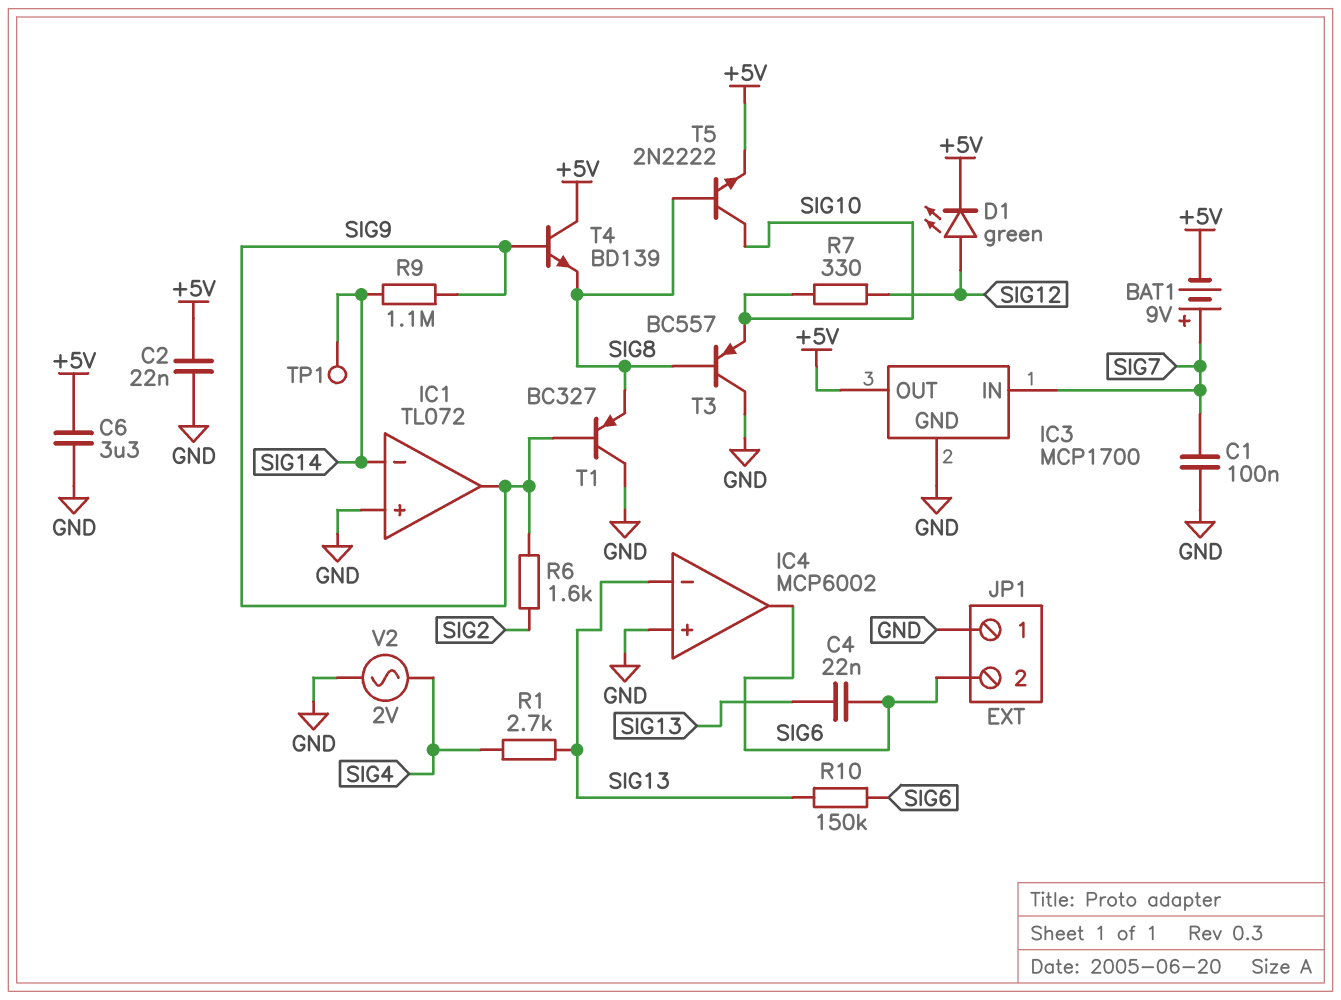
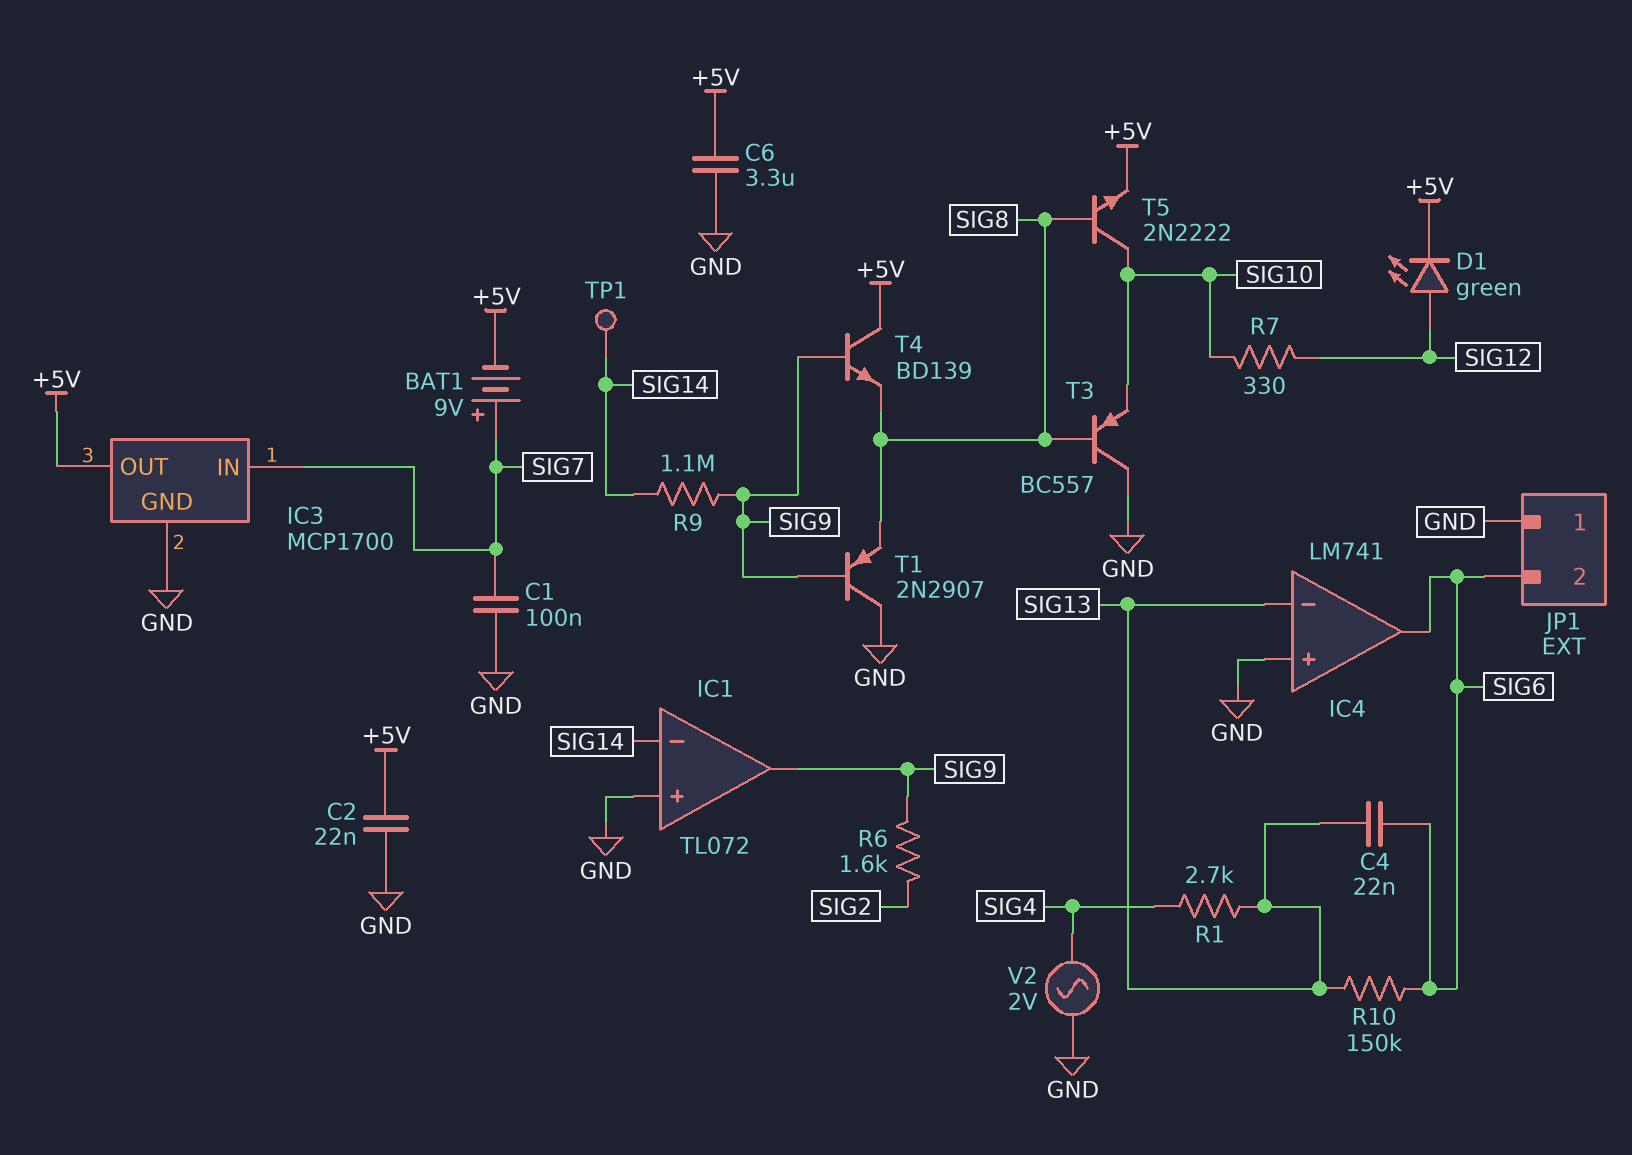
IC4: MCP6002 -> LM741
T1: PNP BC327 (B SIG9, C GND, E SIG8) -> PNP 2N2907 (B SIG9, C GND, E SIG8)

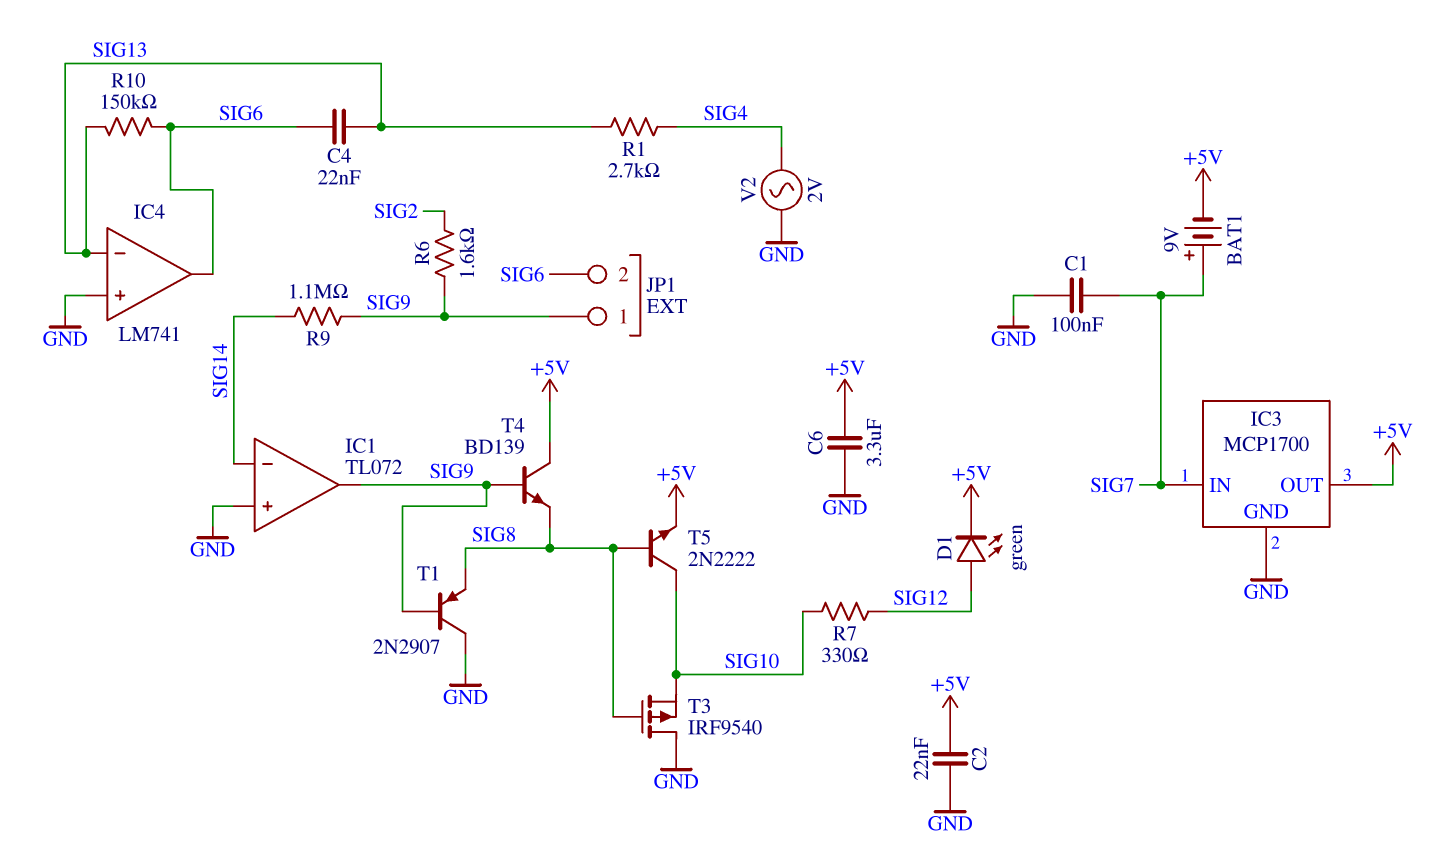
JP1 pin 1: GND -> SIG9
T3: PNP BC557 (B SIG8, C GND, E SIG10) -> PMOS IRF9540 (G SIG8, D GND, S SIG10)
TP1: test point (SIG14) -> none

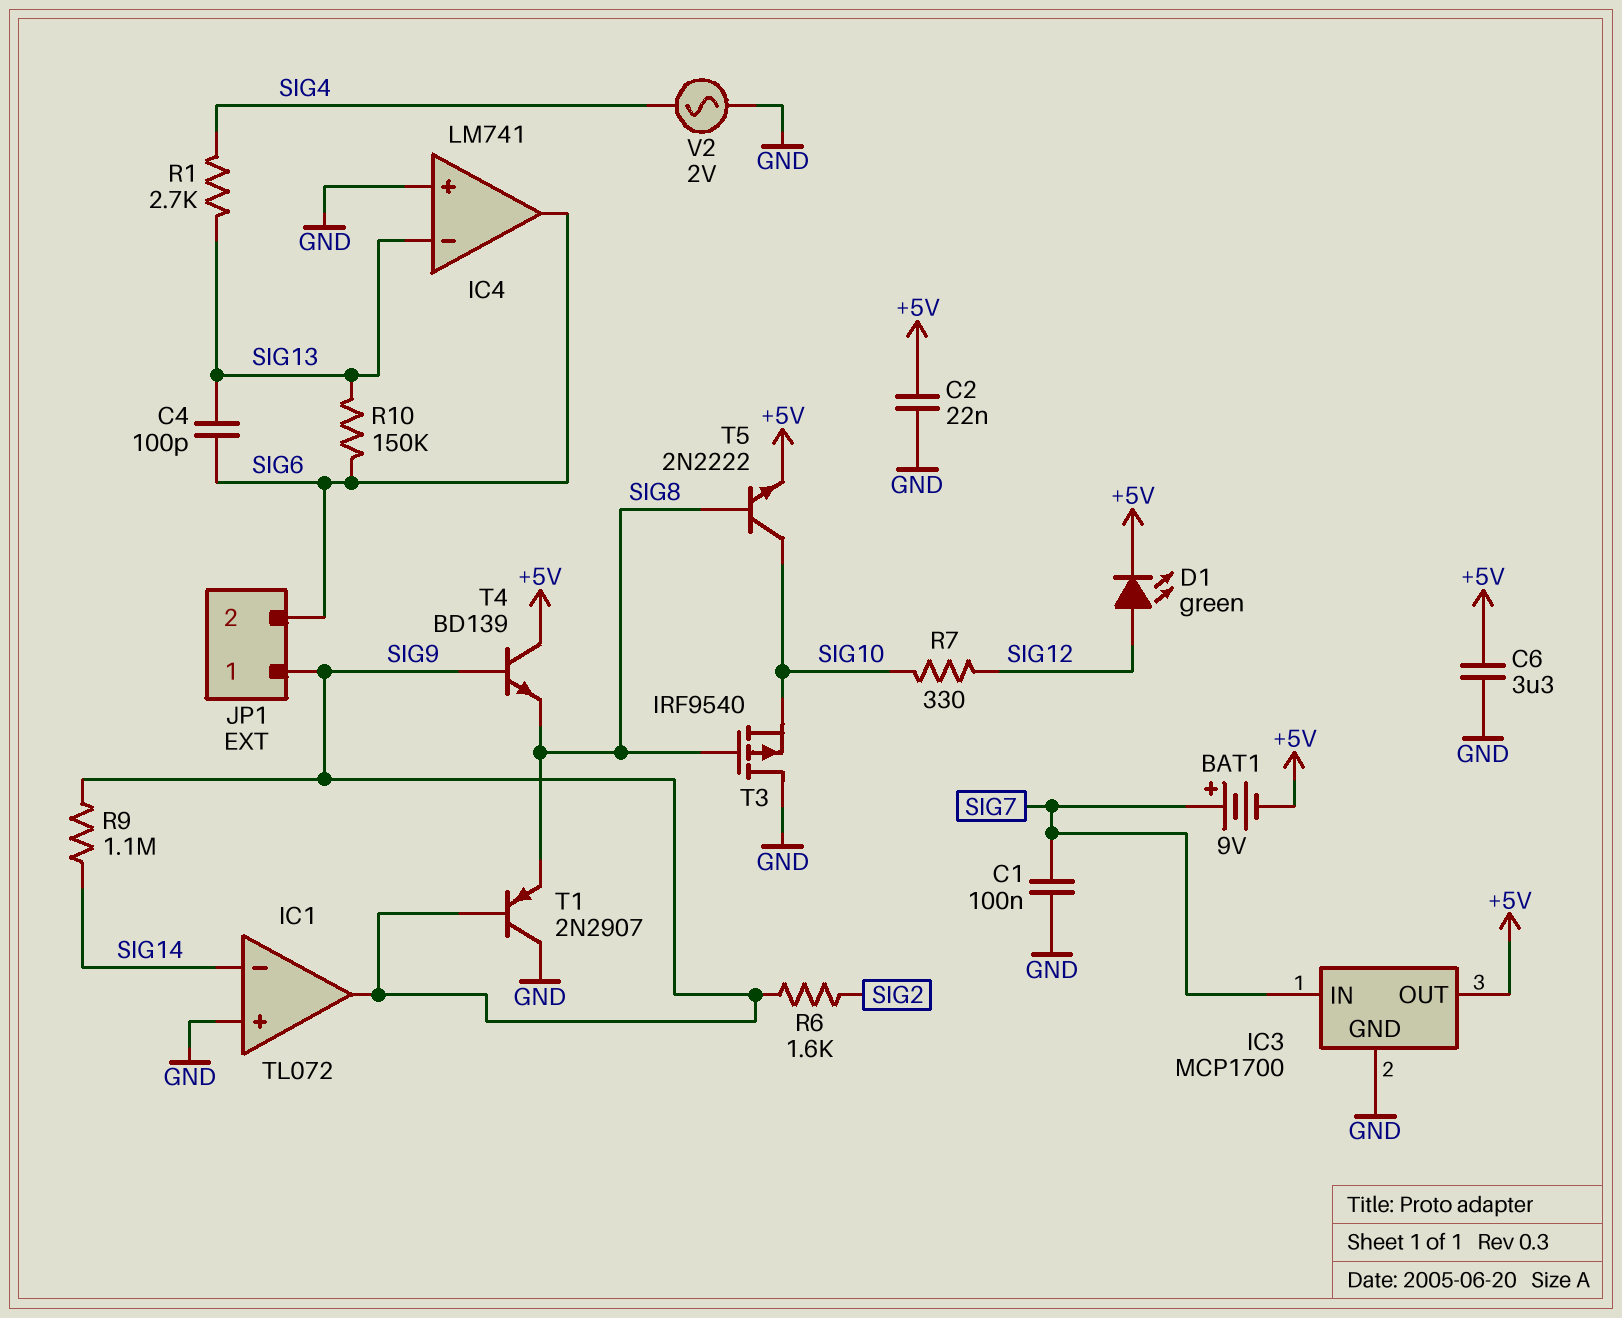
C4: 22nF (SIG6, SIG13) -> 100pF (SIG6, SIG13)

